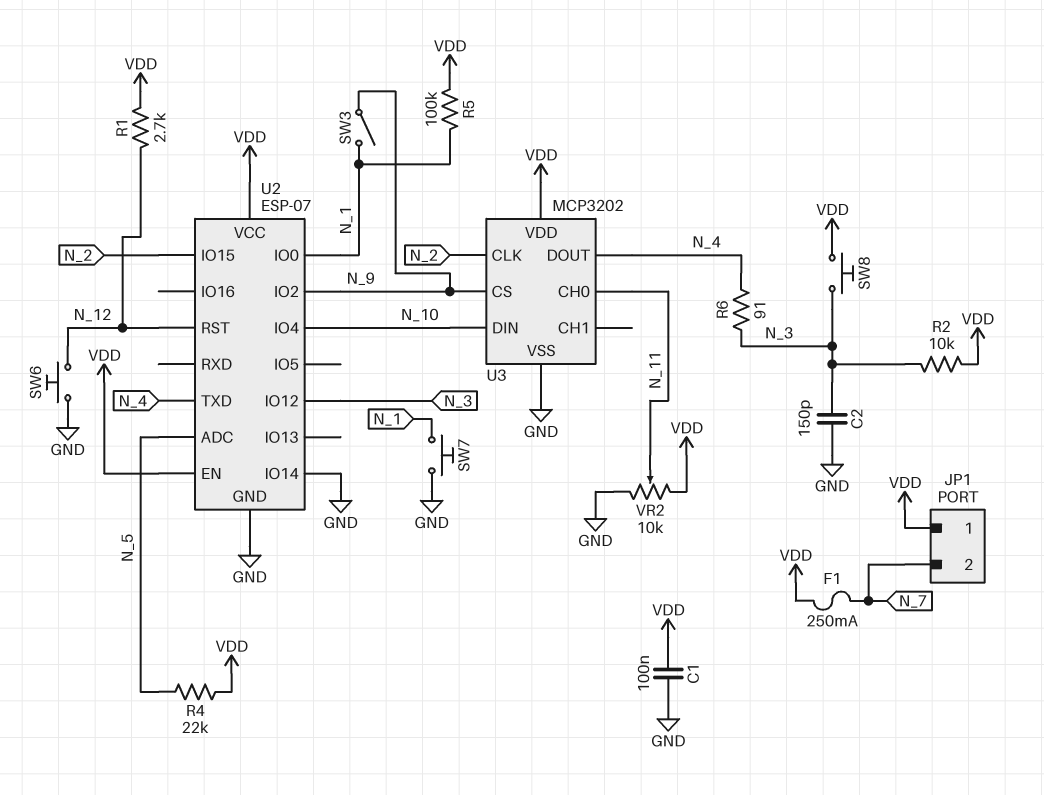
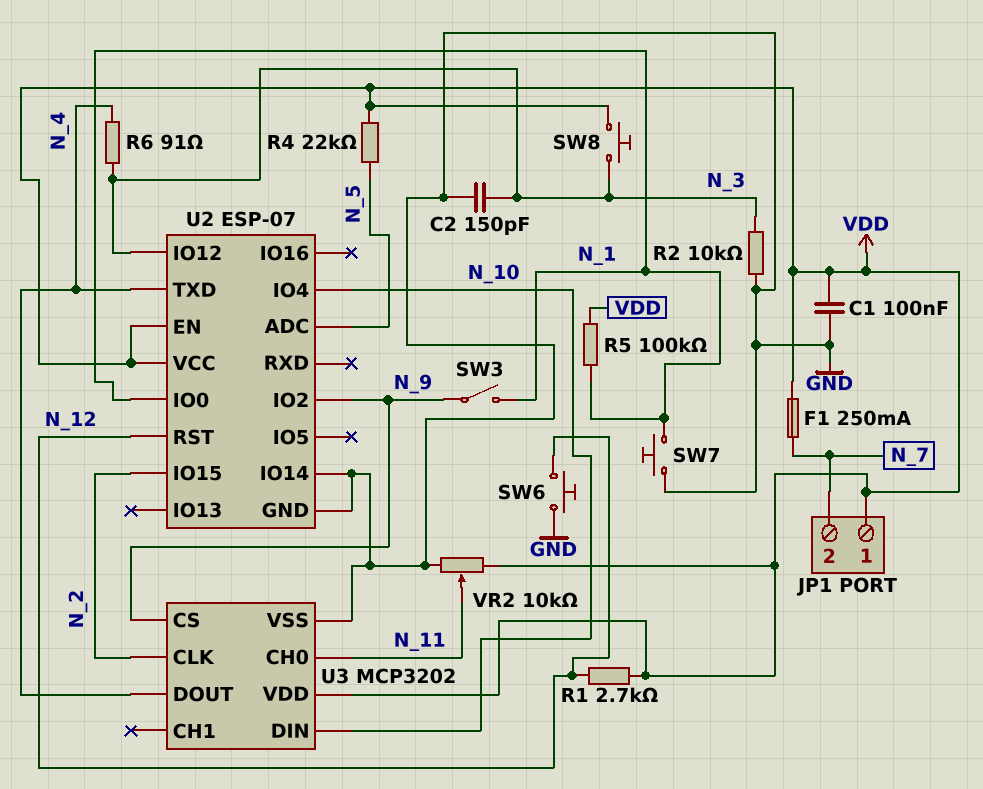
R2: 10k (N_3, VDD) -> 10k (GND, N_3)

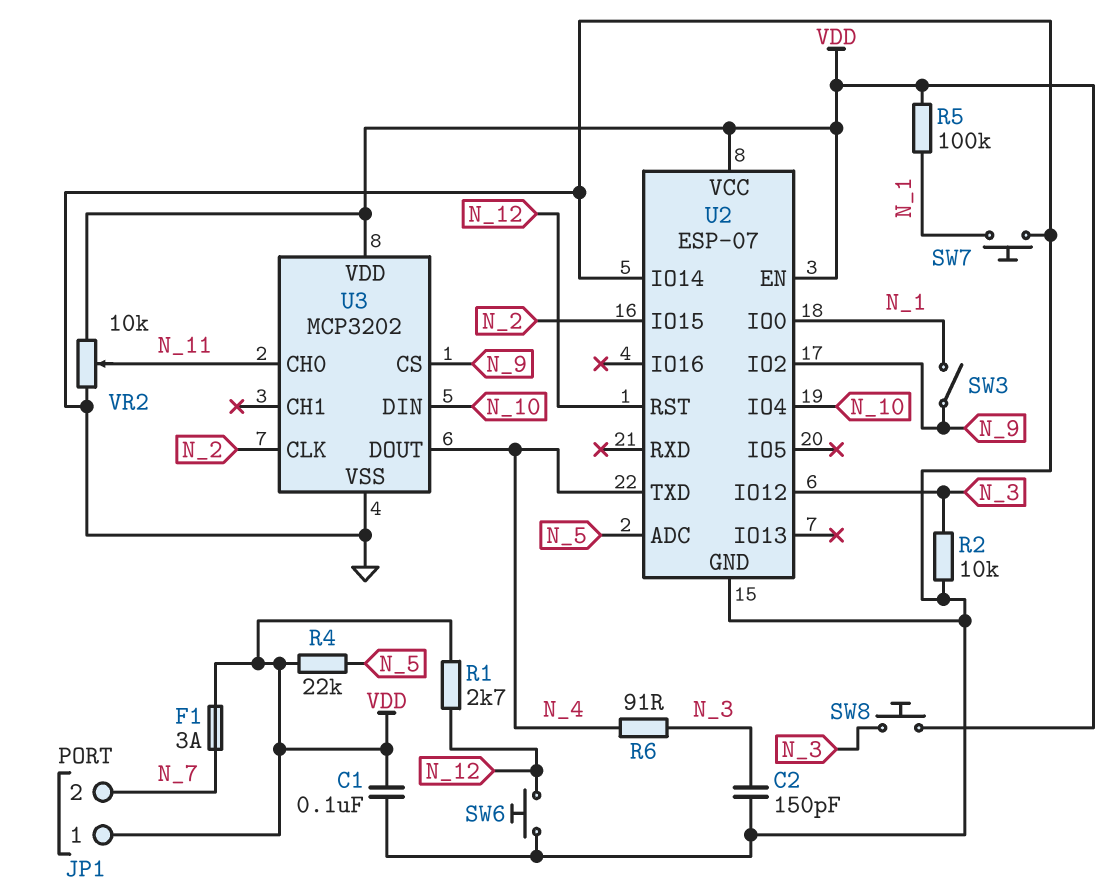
F1: 250mA (N_7, VDD) -> 3A (N_7, VDD)

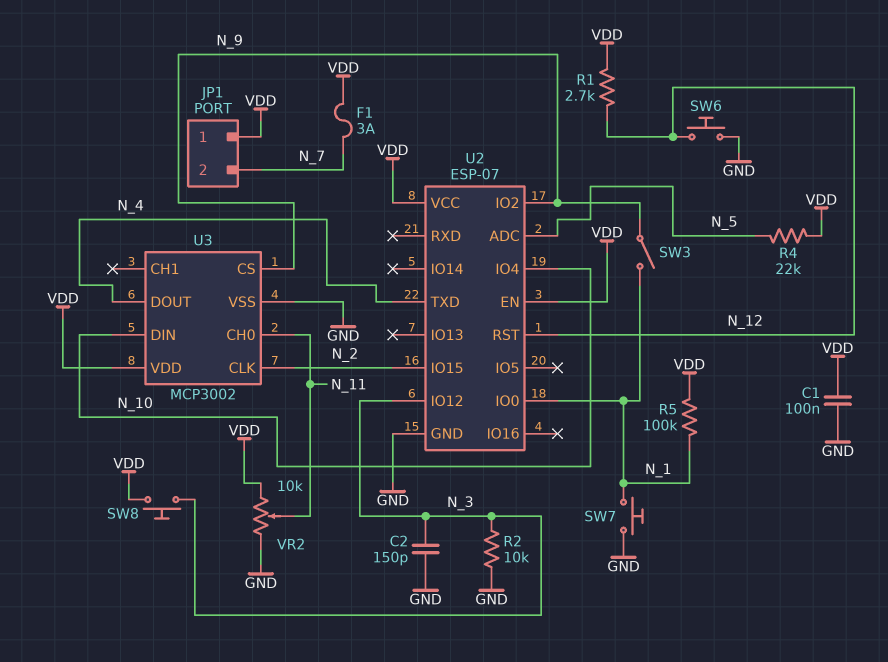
R6: 91 (N_3, N_4) -> none
U2 pin IO14: GND -> none
U3: MCP3202 -> MCP3002

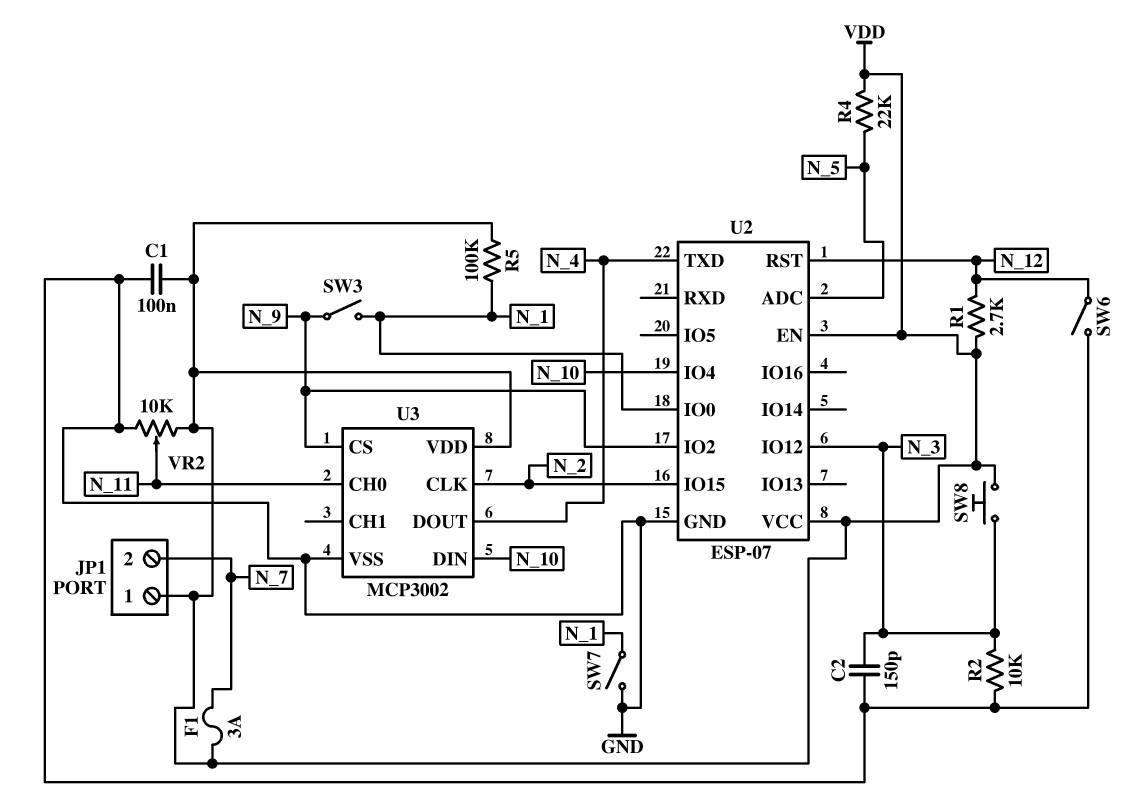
SW6: button (GND, N_12) -> switch (GND, N_12)
SW7: button (GND, N_1) -> switch (GND, N_1)

